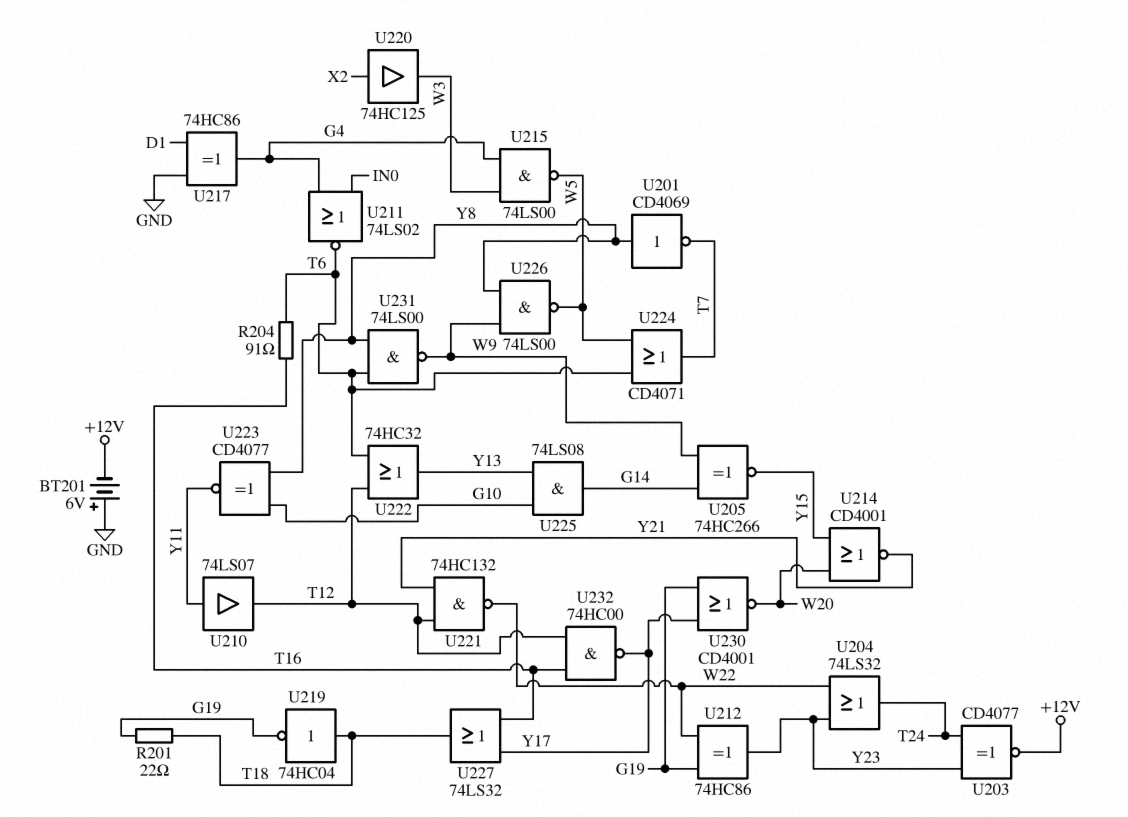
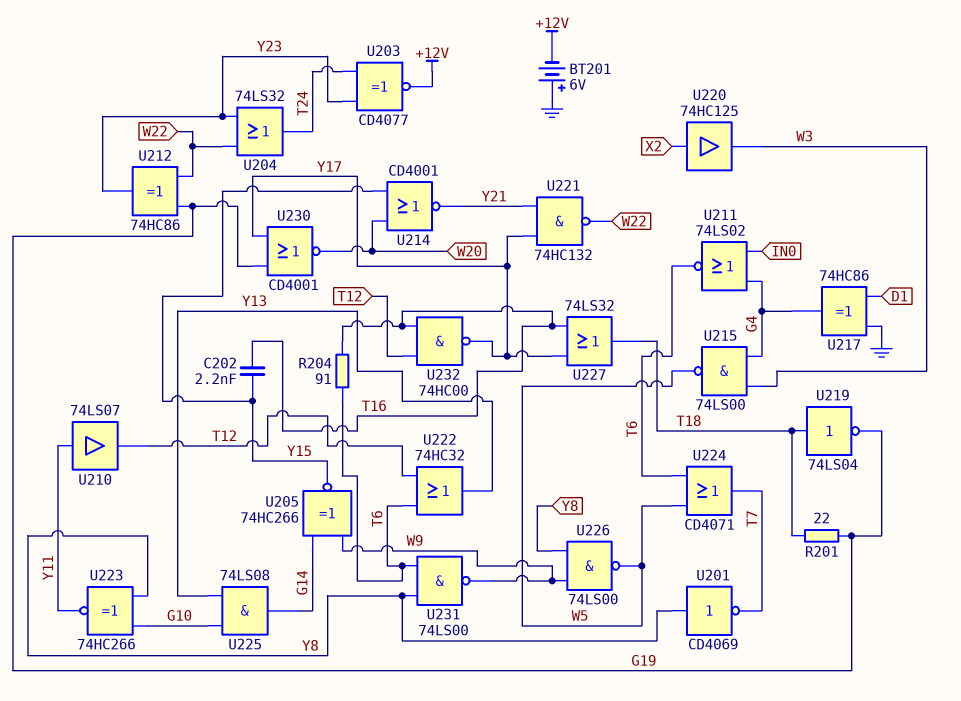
C202: none -> 2.2nF (T16, Y15)
U219: NOT 74HC04 (in T18, out G19) -> NOT 74LS04 (in T18, out G19)
U221: NAND 74HC132 (in T12, in Y21, out W22) -> NAND 74HC132 (in Y17, in Y21, out W22)
U223: XNOR CD4077 (in G10, in Y8, out Y11) -> XNOR 74HC266 (in G10, in Y8, out Y11)

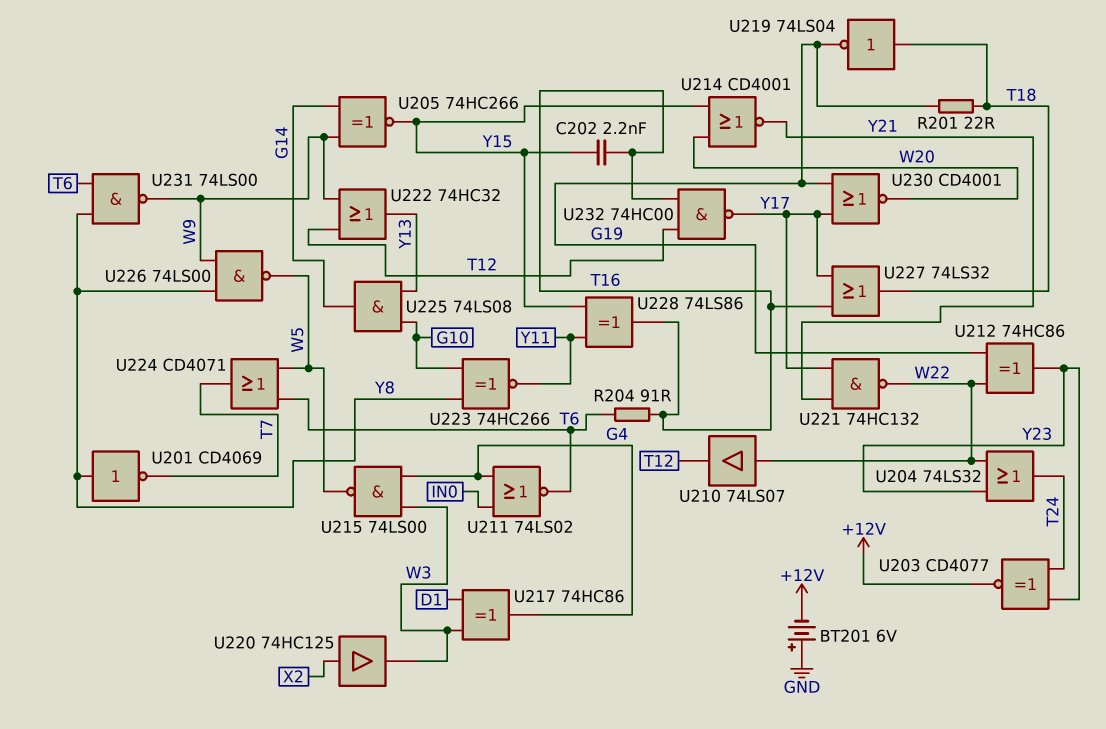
U210: buffer 74LS07 (in Y11, out T12) -> buffer 74LS07 (in W22, out T12)
U217: XOR 74HC86 (in D1, in GND, out G4) -> XOR 74HC86 (in D1, in W3, out G4)
U222: OR 74HC32 (in T6, in T12, out Y13) -> OR 74HC32 (in T12, in W9, out Y13)
U228: none -> XOR 74LS86 (in Y11, in Y15, out T16)

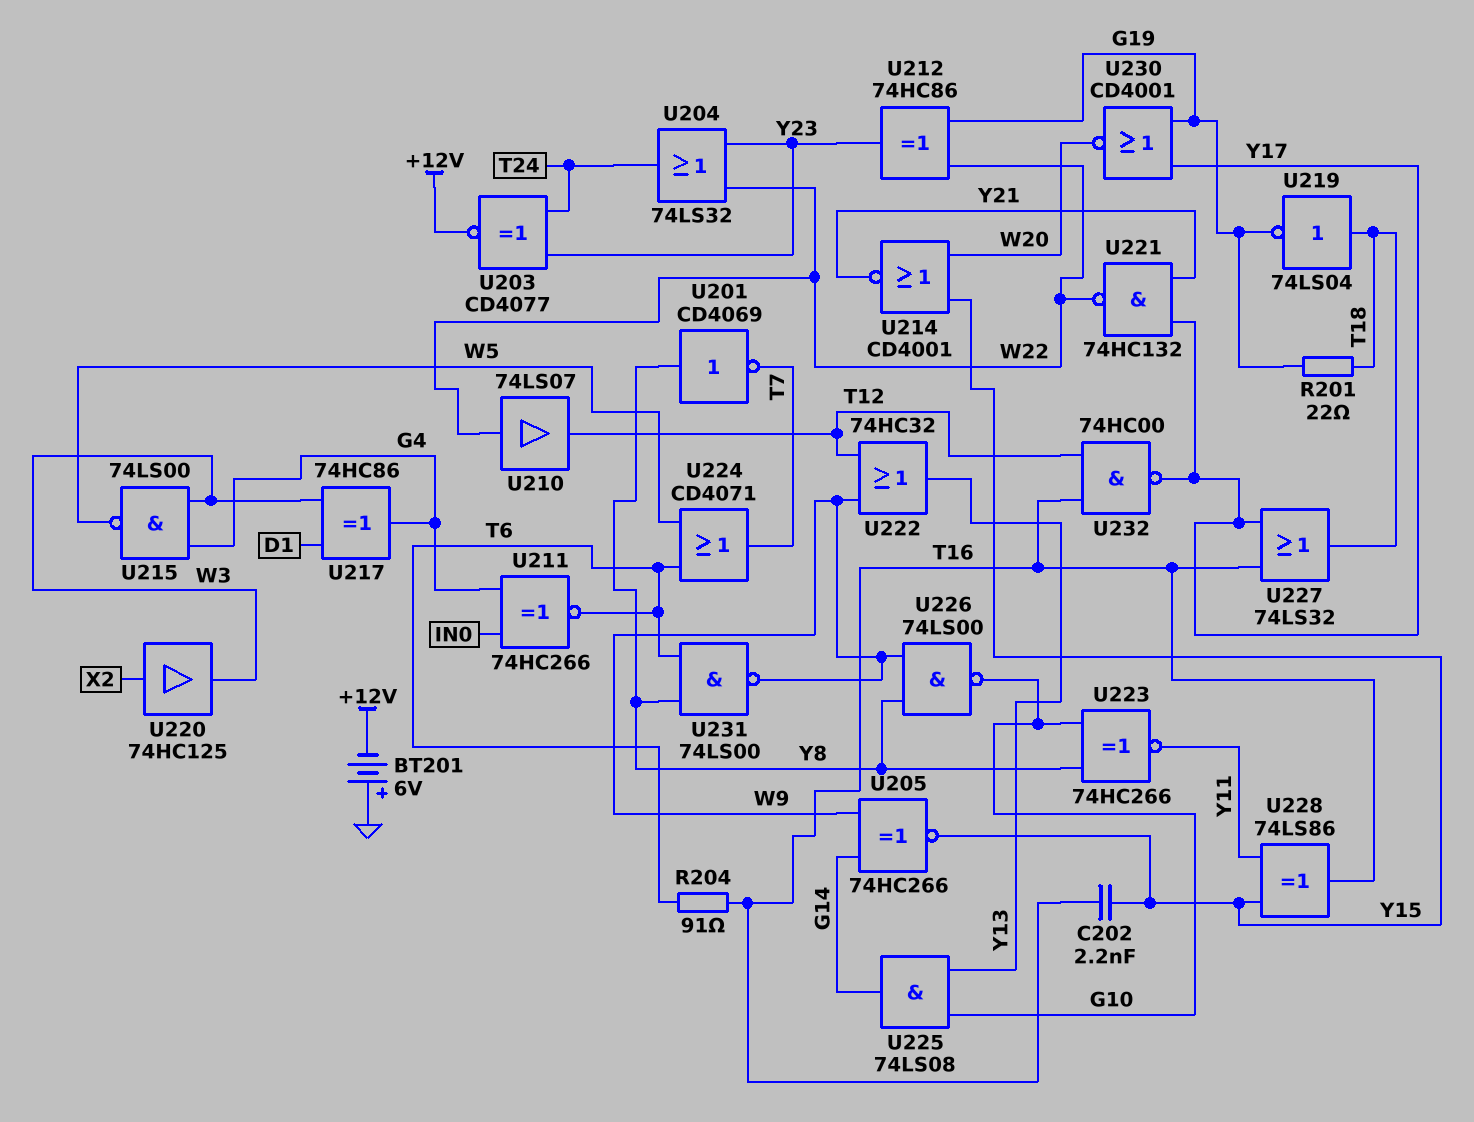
U211: NOR 74LS02 (in G4, in IN0, out T6) -> XNOR 74HC266 (in G4, in IN0, out T6)
U226: NAND 74LS00 (in W9, in Y8, out W5) -> NAND 74LS00 (in W9, in Y8, out G10)

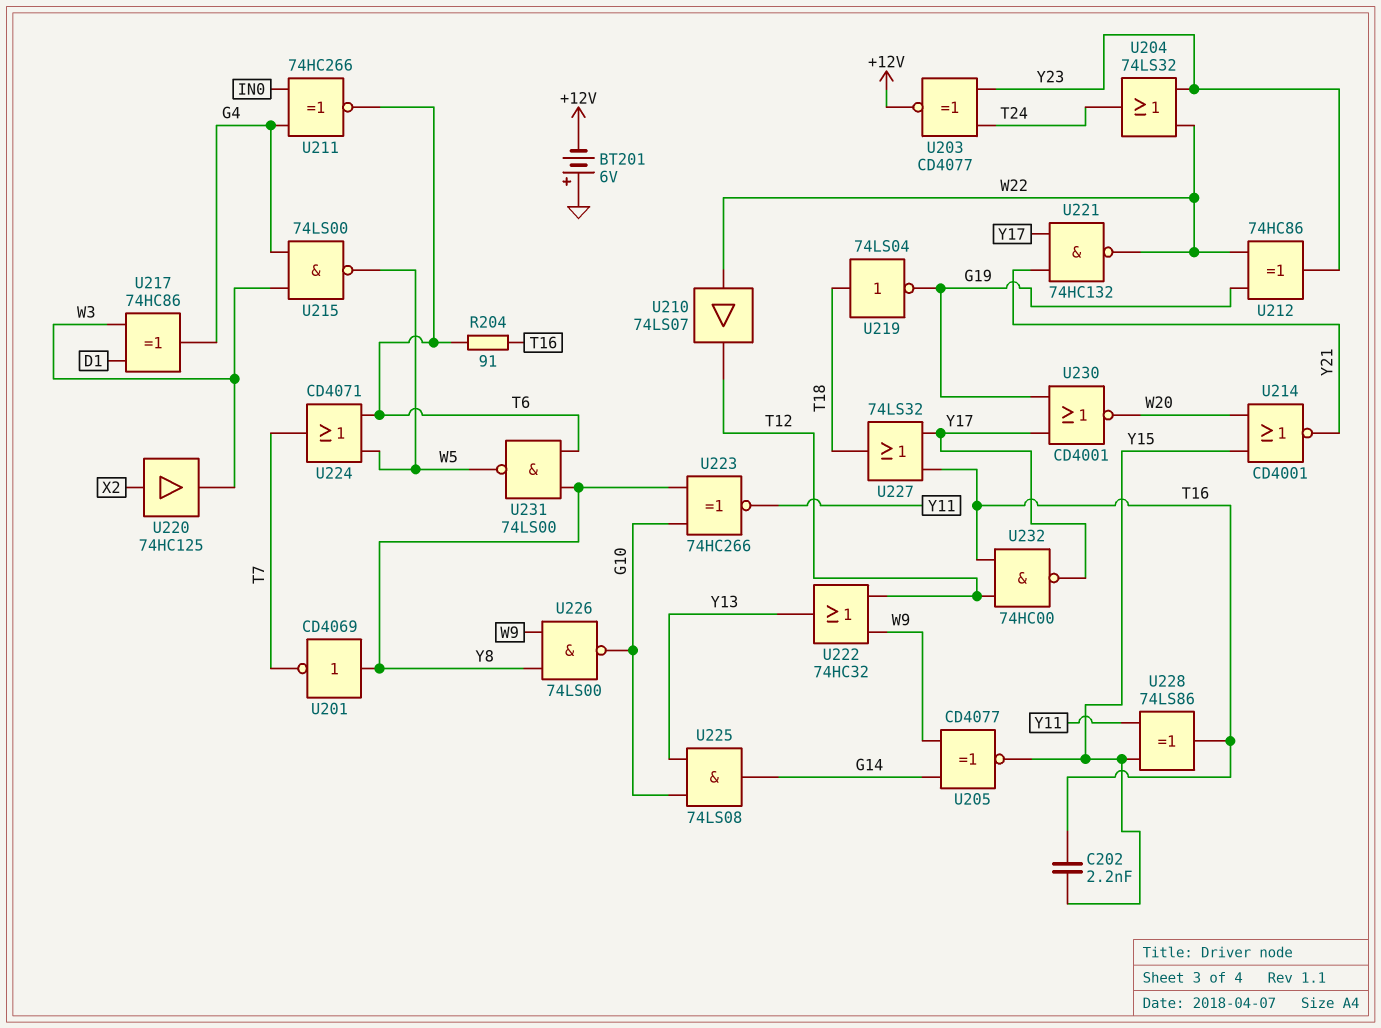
R201: 22 (G19, T18) -> none
U205: XNOR 74HC266 (in G14, in W9, out Y15) -> XNOR CD4077 (in G14, in W9, out Y15)
U231: NAND 74LS00 (in T6, in Y8, out W9) -> NAND 74LS00 (in T6, in Y8, out W5)

